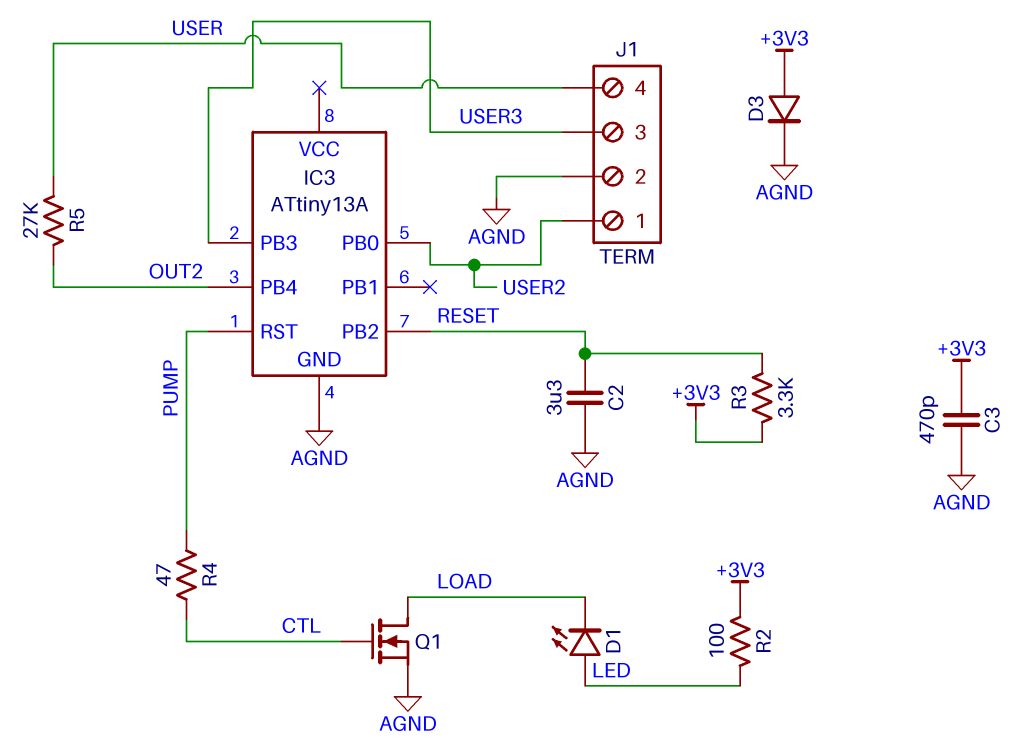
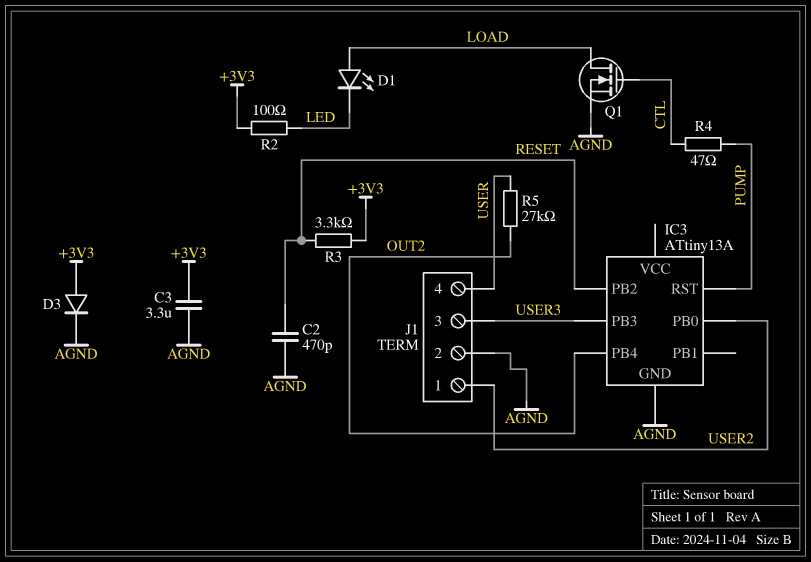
C2: 3.3uF (AGND, RESET) -> 470pF (AGND, RESET)
C3: 470pF (+3V3, AGND) -> 3.3uF (+3V3, AGND)
D1: LED (A LED, K LOAD) -> LED (A LOAD, K LED)

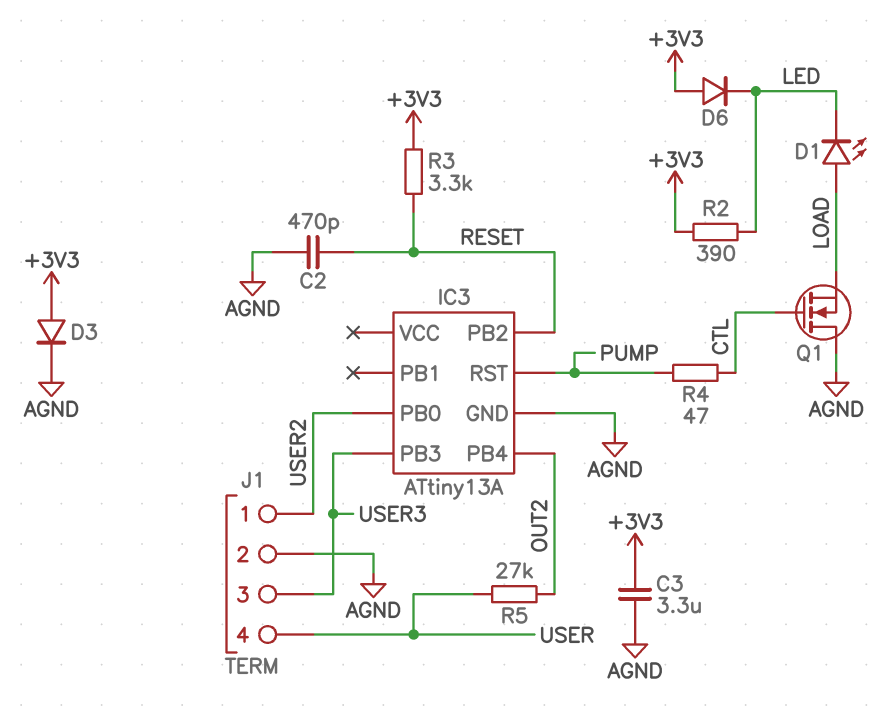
D6: none -> diode (A +3V3, K LED)
Q1: NMOS (G CTL, D LOAD, S AGND) -> NMOS (G CTL, D AGND, S LOAD)
R2: 100 (+3V3, LED) -> 390 (+3V3, LED)

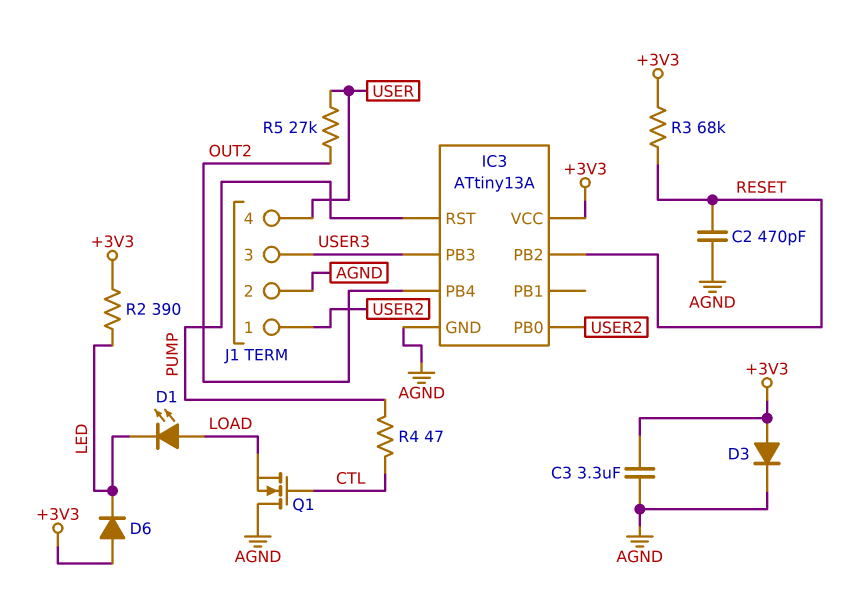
IC3 pin VCC: none -> +3V3
R3: 3.3k (+3V3, RESET) -> 68k (+3V3, RESET)

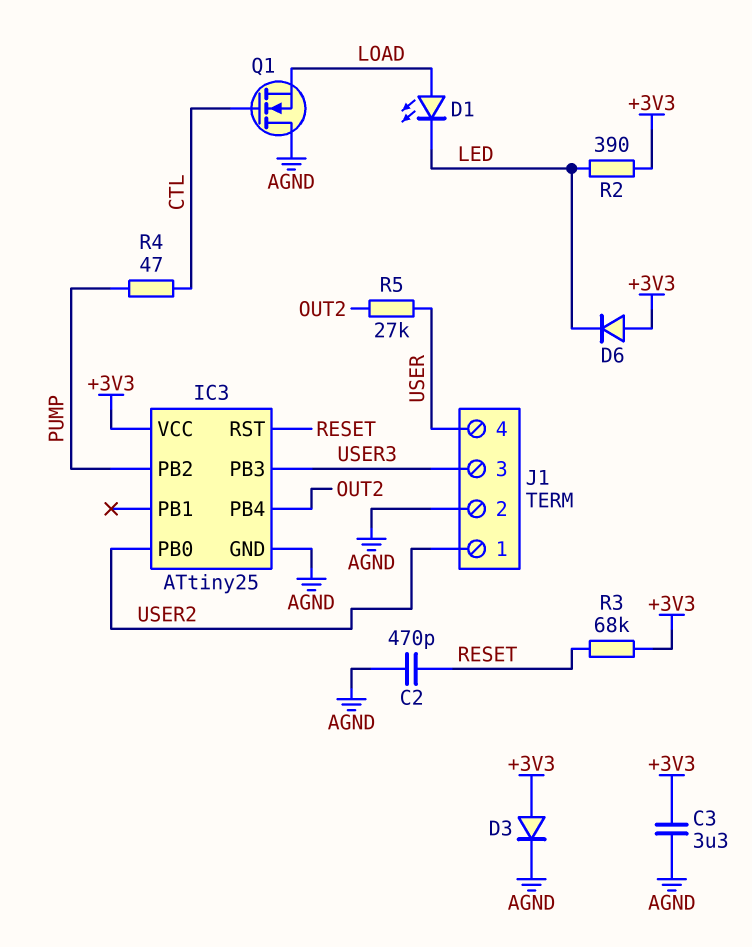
IC3: ATtiny13A -> ATtiny25
IC3 pin PB2: RESET -> PUMP
IC3 pin RST: PUMP -> RESET

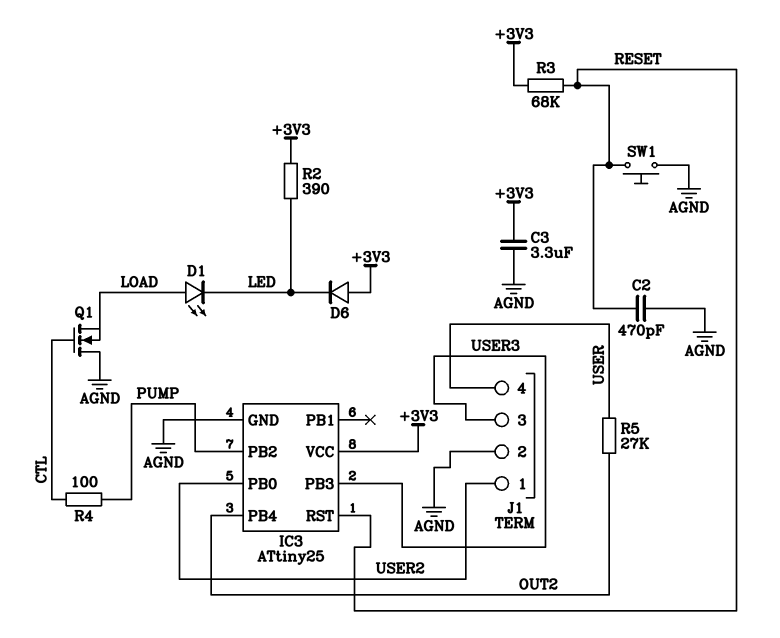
D3: diode (A +3V3, K AGND) -> none
R4: 47 (CTL, PUMP) -> 100 (CTL, PUMP)
SW1: none -> button (AGND, RESET)

